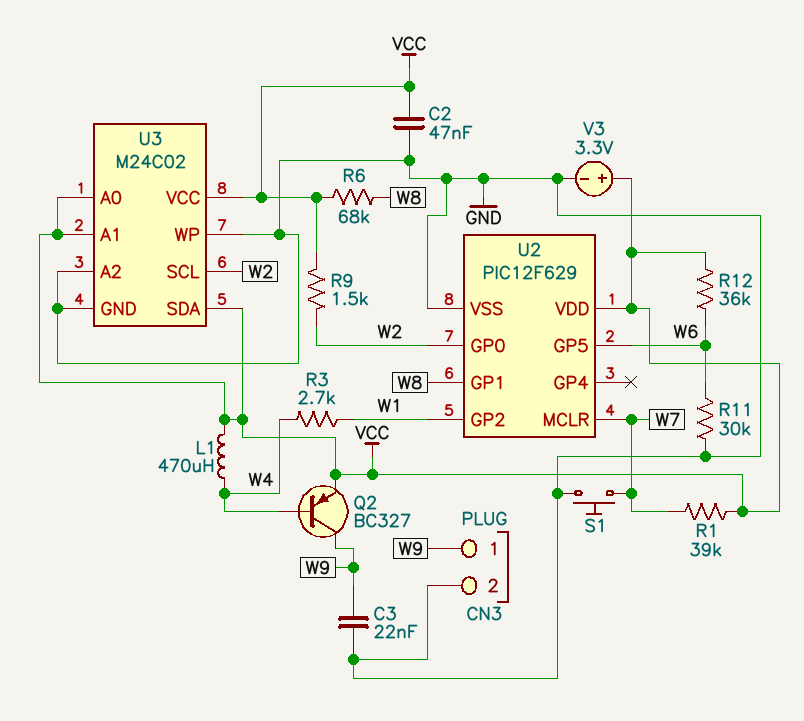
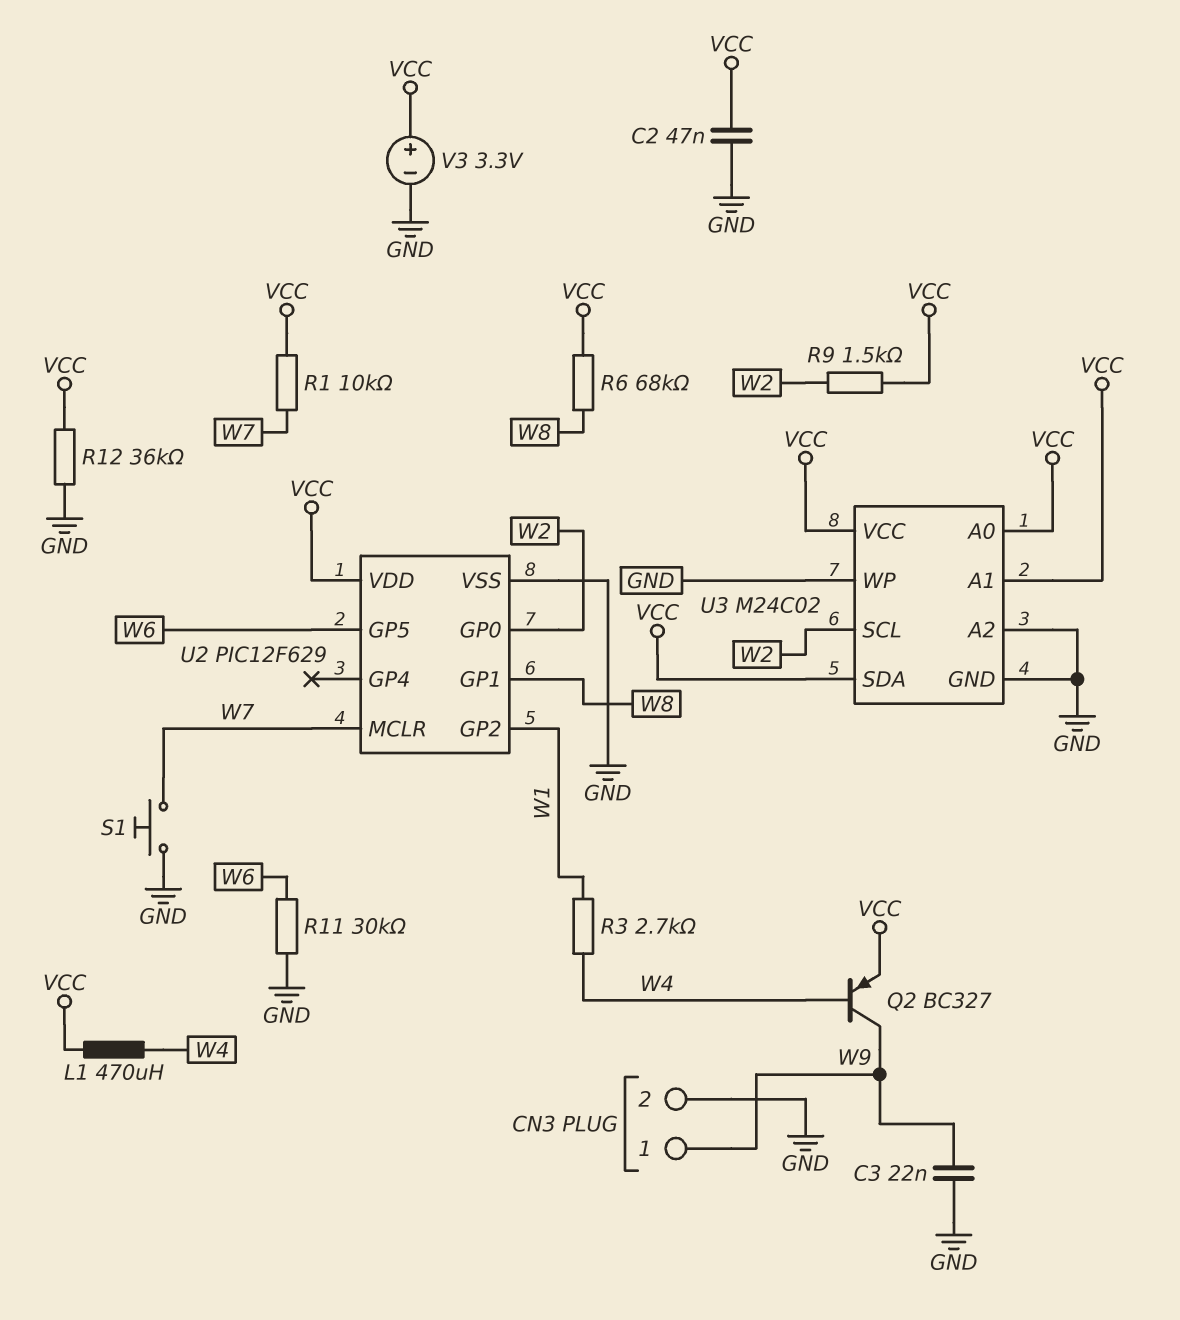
R1: 39k (VCC, W7) -> 10k (VCC, W7)
R12: 36k (VCC, W6) -> 36k (GND, VCC)

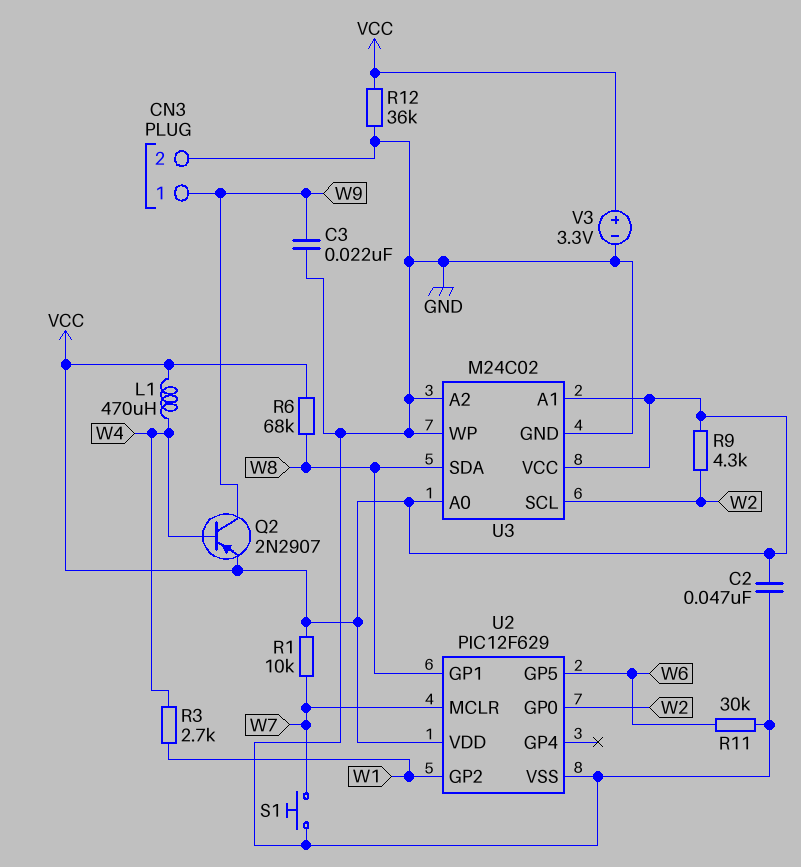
Q2: PNP BC327 (B W4, C W9, E VCC) -> PNP 2N2907 (B W4, C W9, E VCC)
R9: 1.5k (VCC, W2) -> 4.3k (VCC, W2)
U3 pin SDA: VCC -> W8

